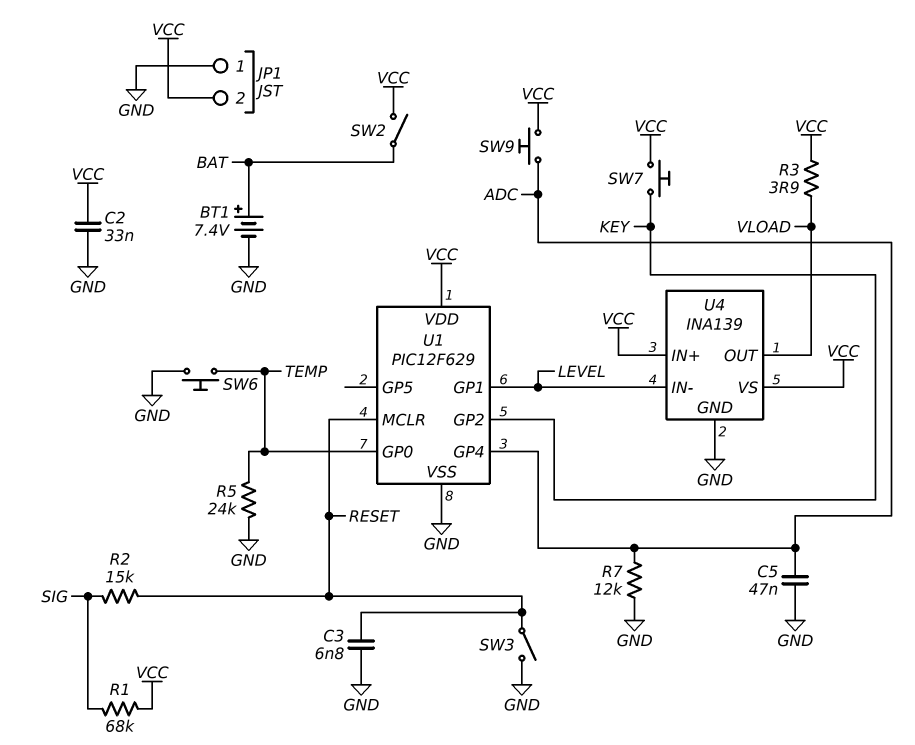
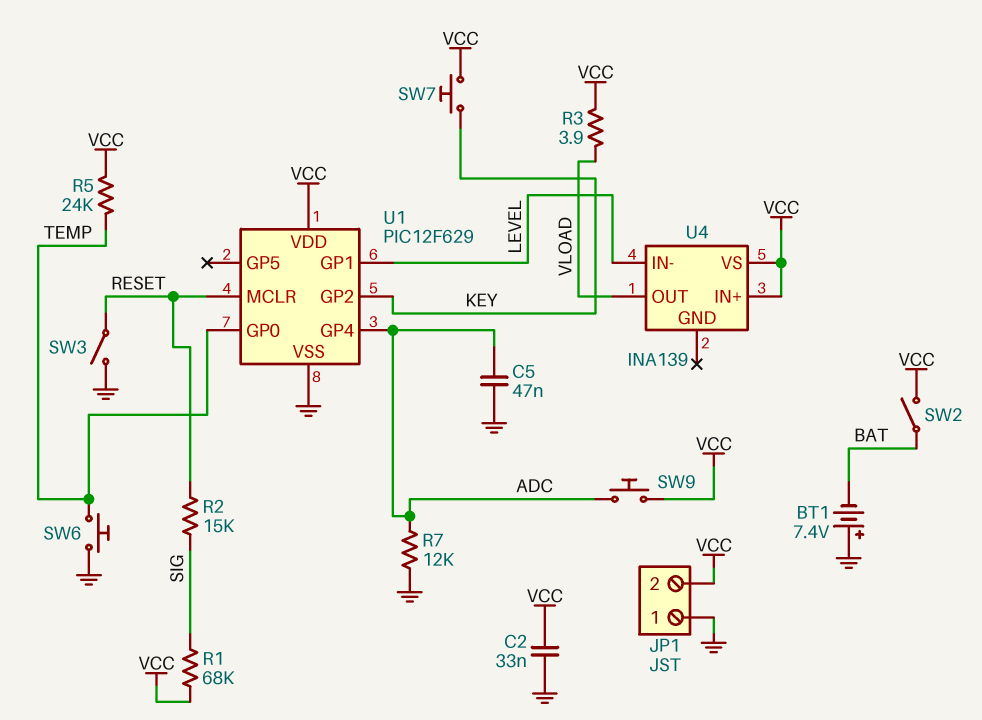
BT1: 7.4V (plus BAT, minus GND) -> 7.4V (plus GND, minus BAT)
C3: 6.8nF (GND, RESET) -> none
R5: 24k (GND, TEMP) -> 24k (TEMP, VCC)
U4 pin GND: GND -> none

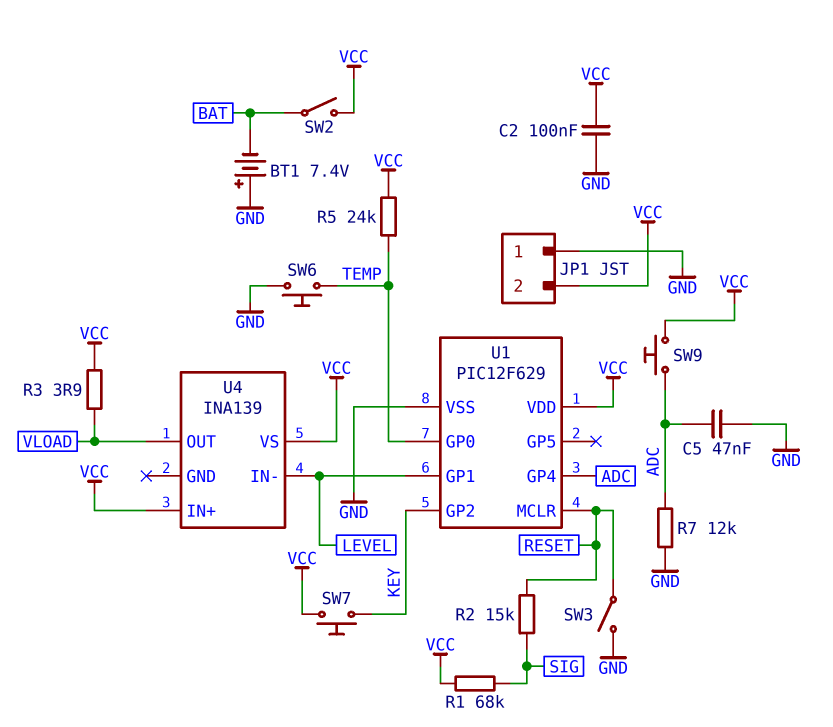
C2: 33nF (GND, VCC) -> 100nF (GND, VCC)

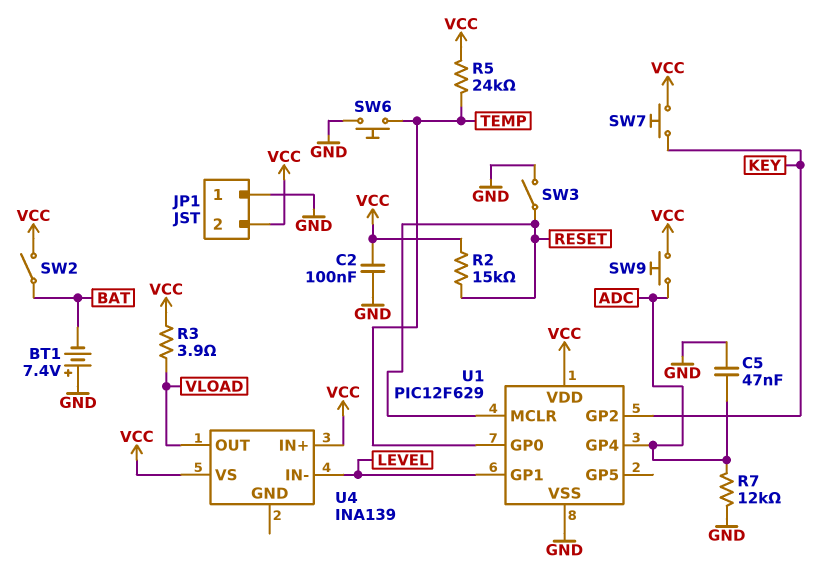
R1: 68k (SIG, VCC) -> none
R2: 15k (RESET, SIG) -> 15k (RESET, VCC)

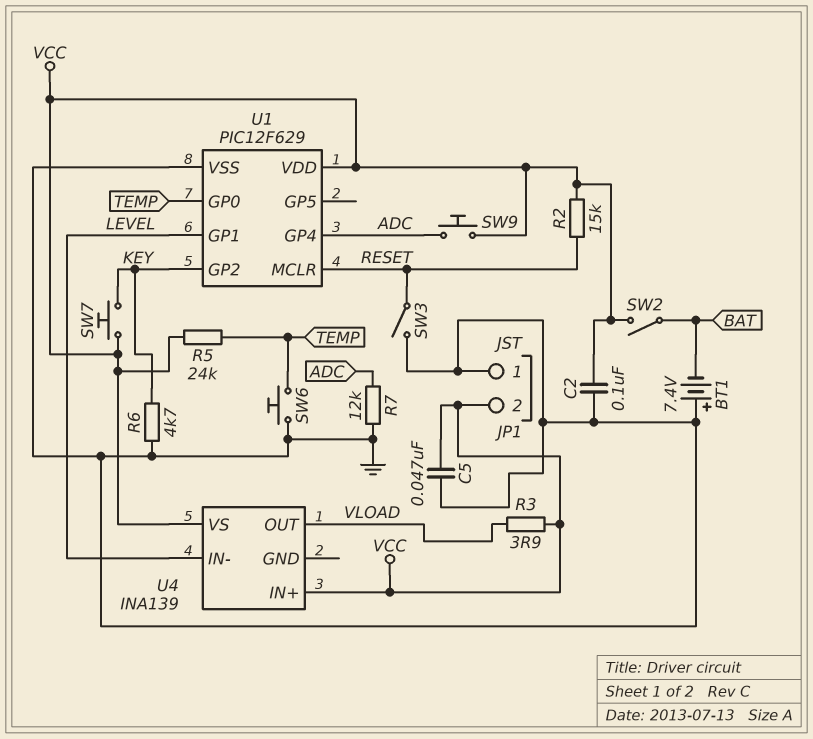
C5: 47nF (ADC, GND) -> 47nF (GND, VCC)
R6: none -> 4.7k (GND, KEY)

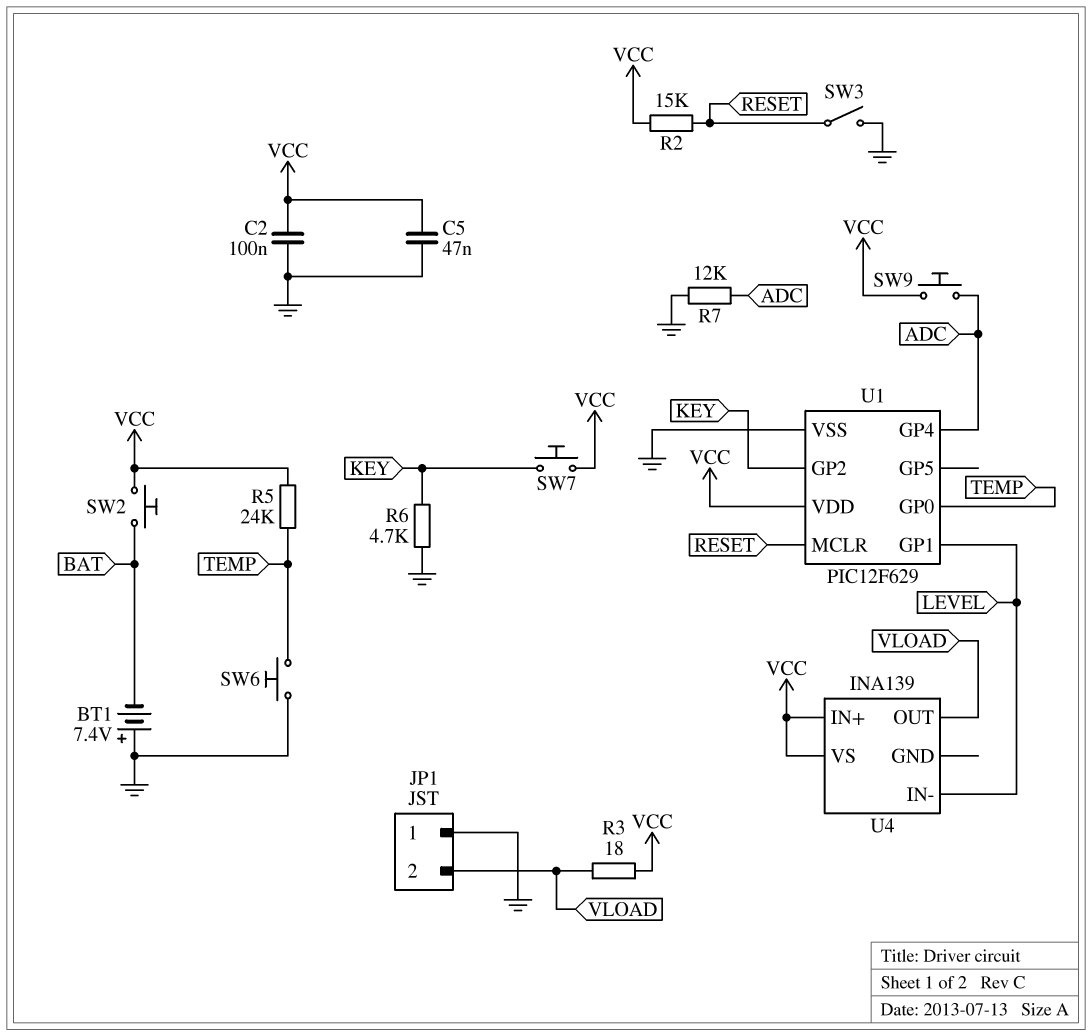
JP1 pin 2: VCC -> VLOAD
R3: 3.9 (VCC, VLOAD) -> 18 (VCC, VLOAD)
SW2: switch (BAT, VCC) -> button (BAT, VCC)

